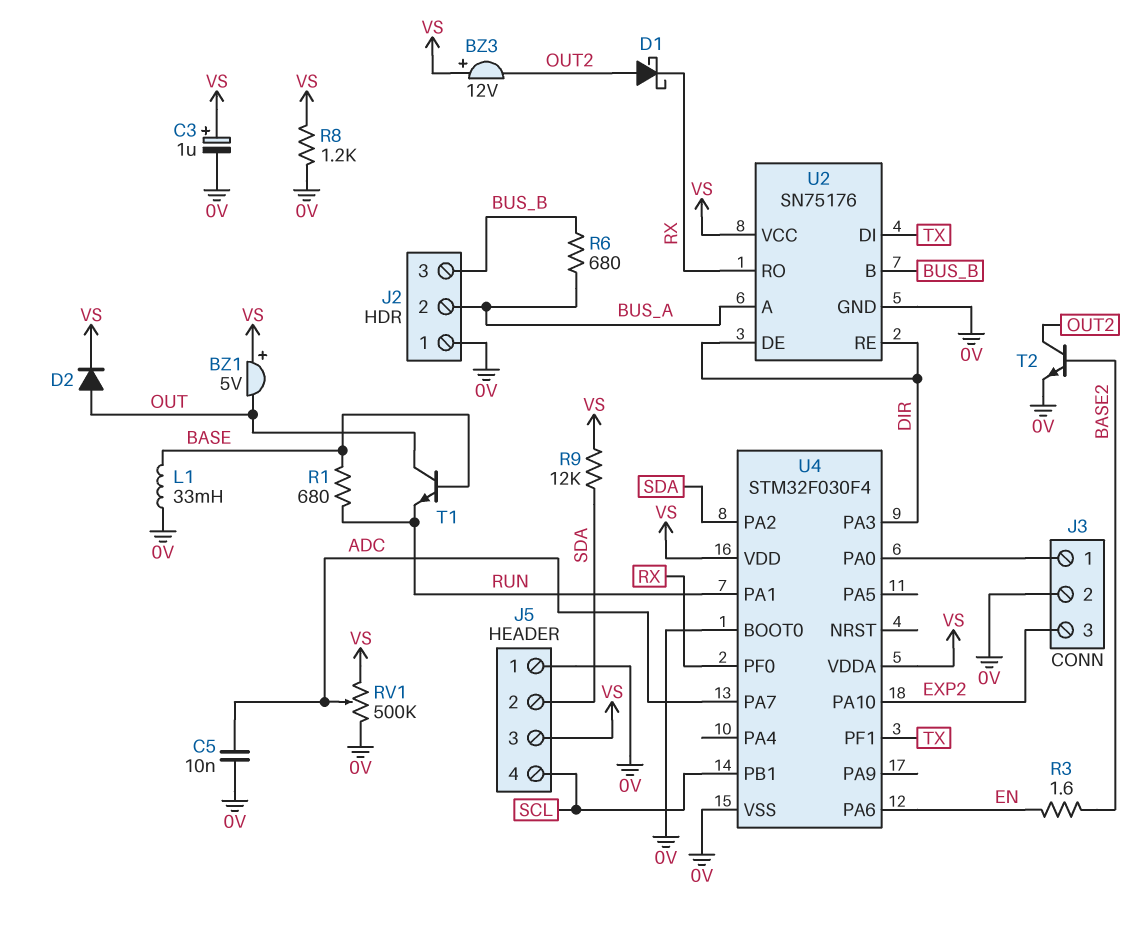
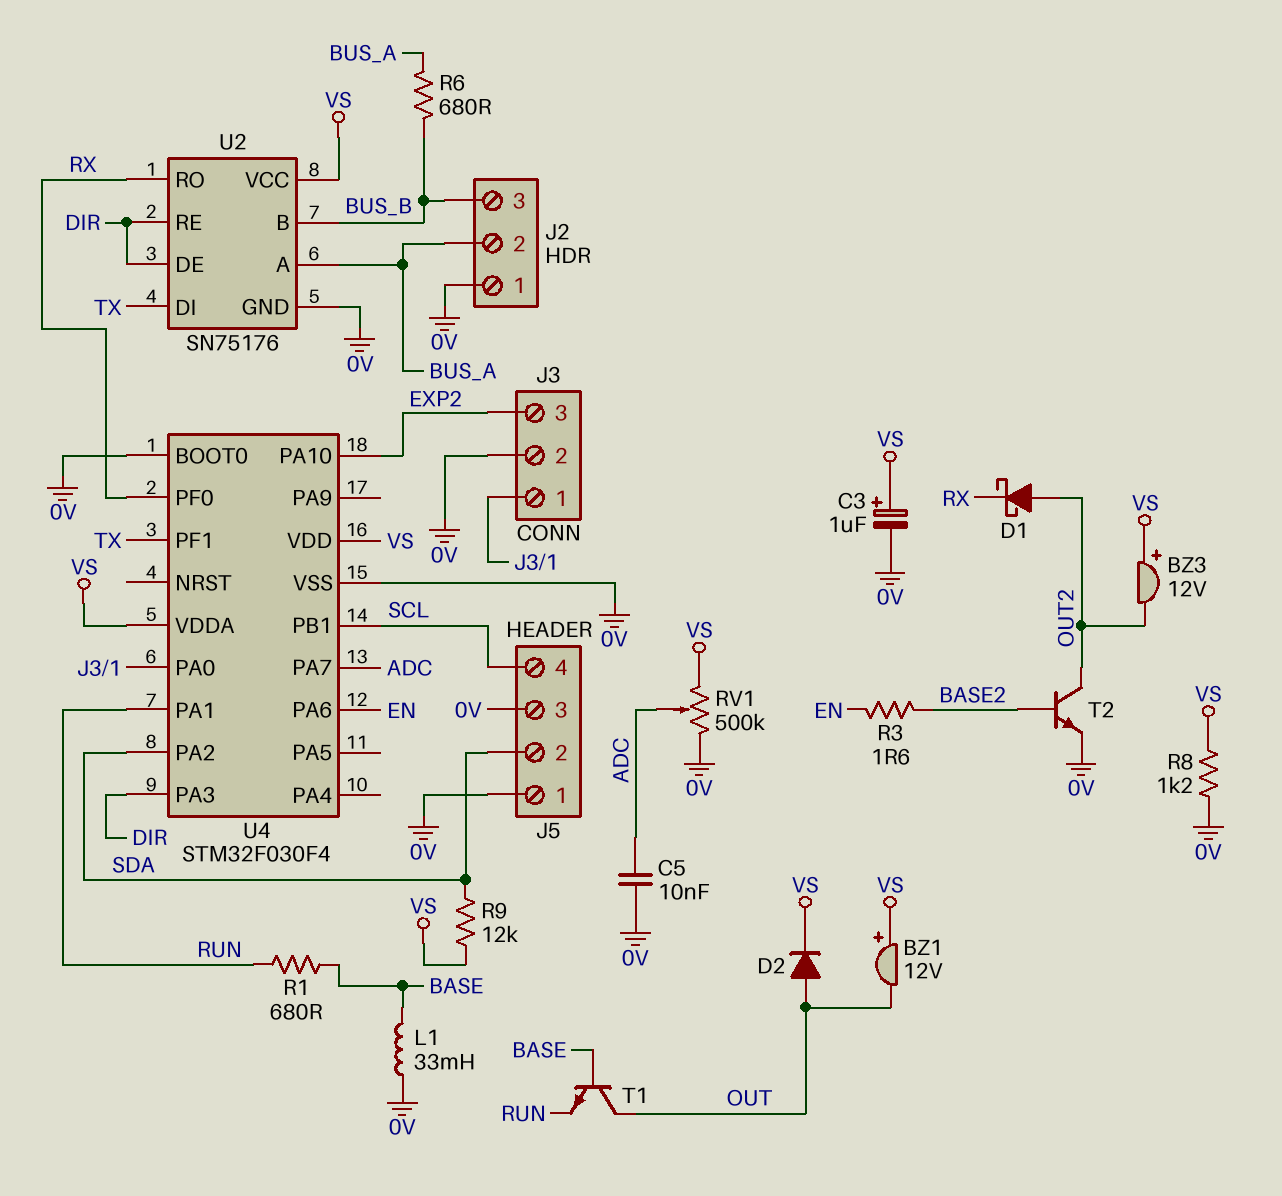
BZ1: buzzer 5V (plus VS, minus OUT) -> buzzer 12V (plus VS, minus OUT)
J5 pin 3: VS -> 0V

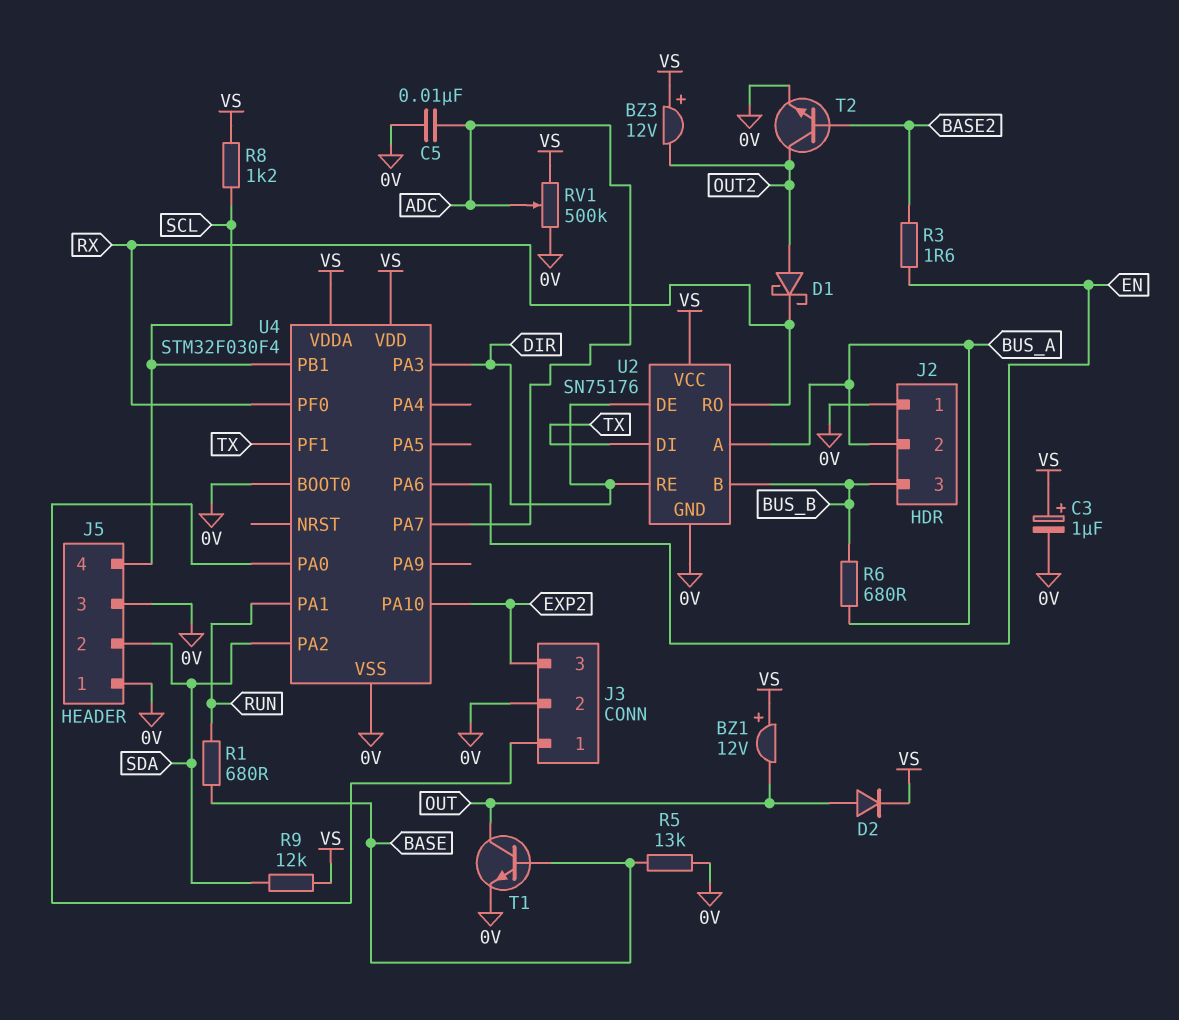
L1: 33mH (0V, BASE) -> none
R5: none -> 13k (0V, BASE)
R8: 1.2k (0V, VS) -> 1.2k (SCL, VS)
T1: NPN (B BASE, C OUT, E RUN) -> NPN (B BASE, C OUT, E 0V)

